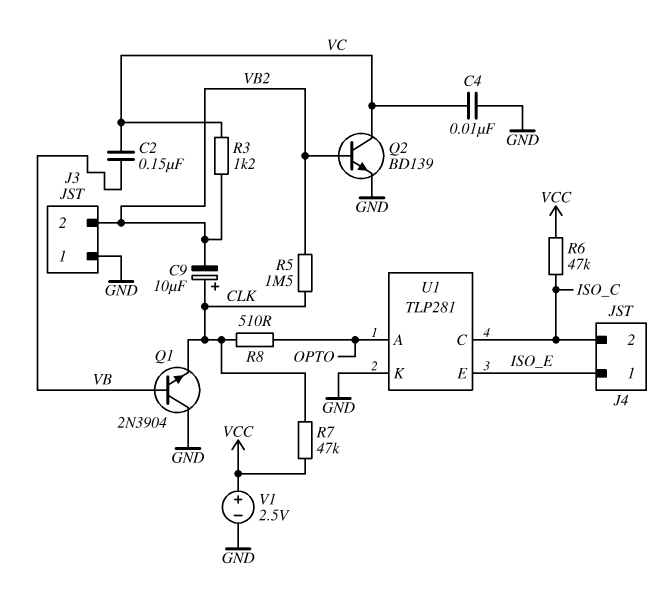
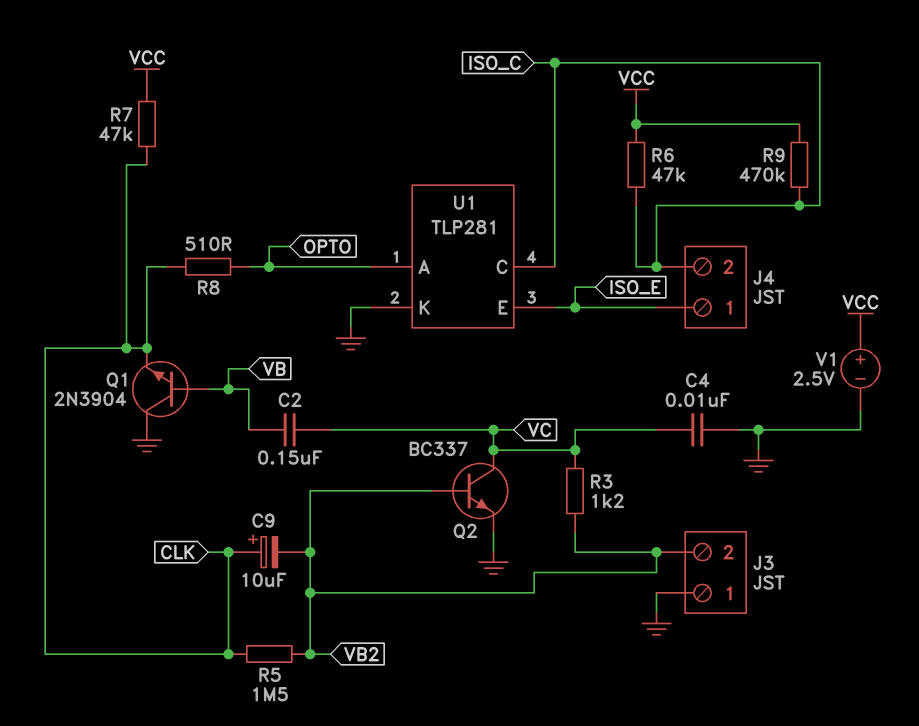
Q2: NPN BD139 (B VB2, C VC, E GND) -> NPN BC337 (B VB2, C VC, E GND)
R9: none -> 470k (ISO_C, VCC)

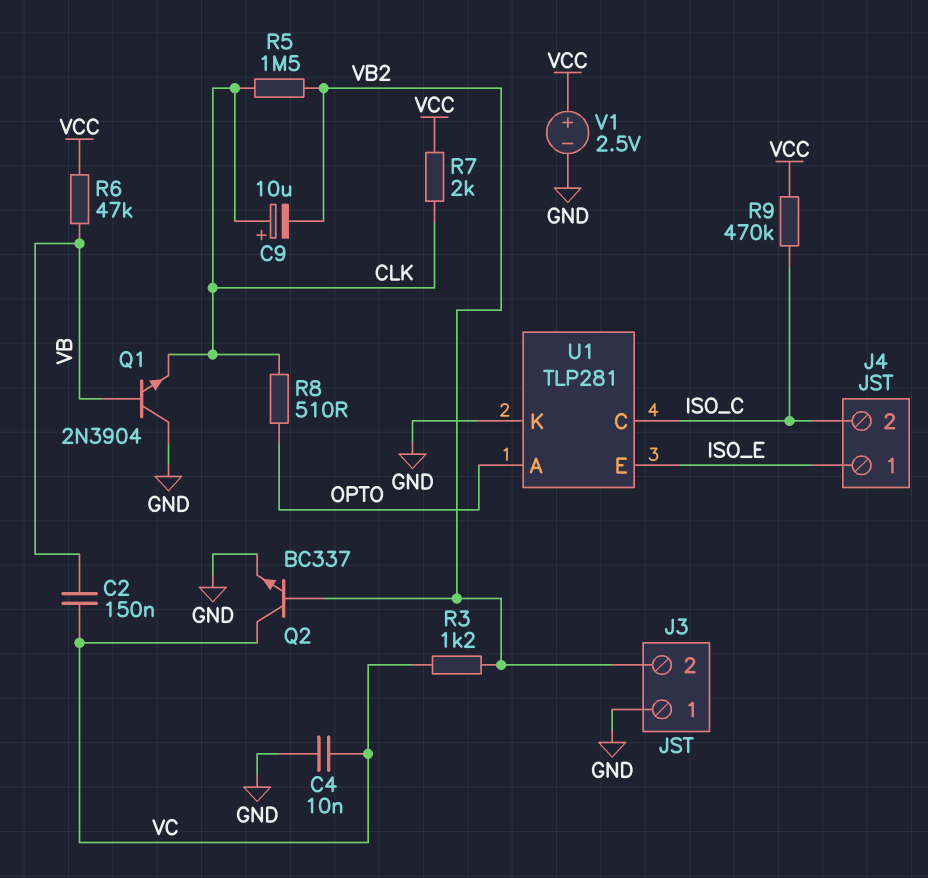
R6: 47k (ISO_C, VCC) -> 47k (VB, VCC)
R7: 47k (CLK, VCC) -> 2k (CLK, VCC)

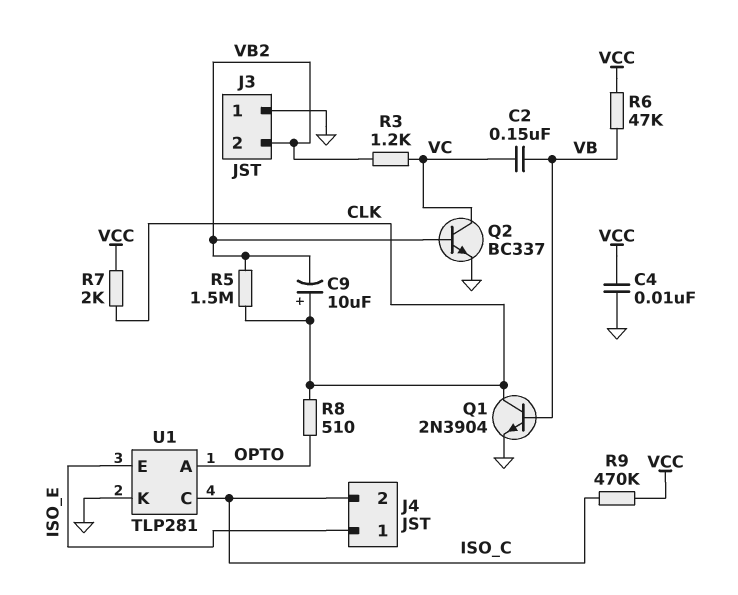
C4: 10nF (GND, VC) -> 10nF (GND, VCC)
Q1: NPN 2N3904 (B VB, C GND, E CLK) -> NPN 2N3904 (B VB, C CLK, E GND)
V1: 2.5V (plus VCC, minus GND) -> none

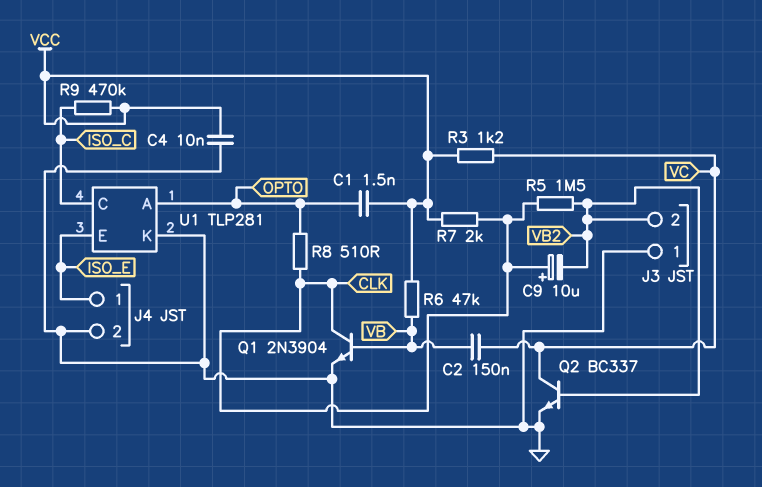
C1: none -> 1.5nF (OPTO, VCC)
J4 pin 2: ISO_C -> GND
R3: 1.2k (VB2, VC) -> 1.2k (VC, VCC)

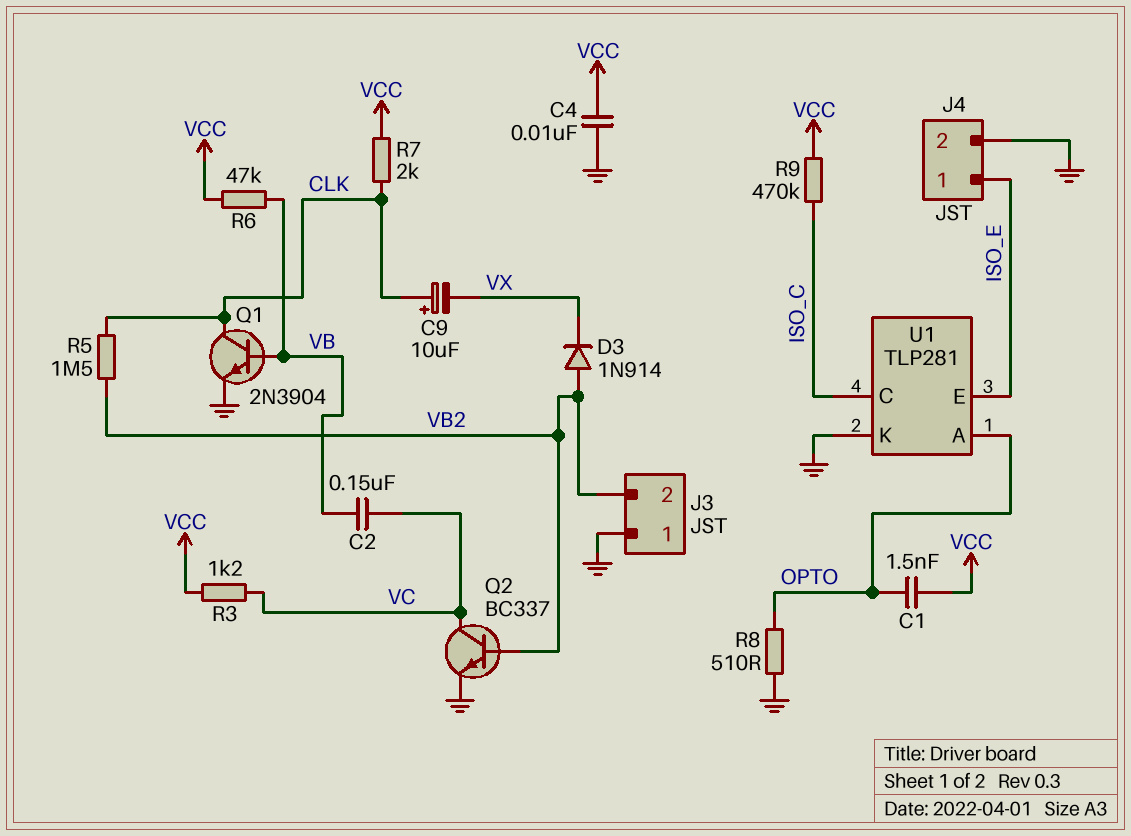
C9: 10uF (plus CLK, minus VB2) -> 10uF (plus CLK, minus VX)
D3: none -> diode 1N914 (A VB2, K VX)
R8: 510 (CLK, OPTO) -> 510 (GND, OPTO)

